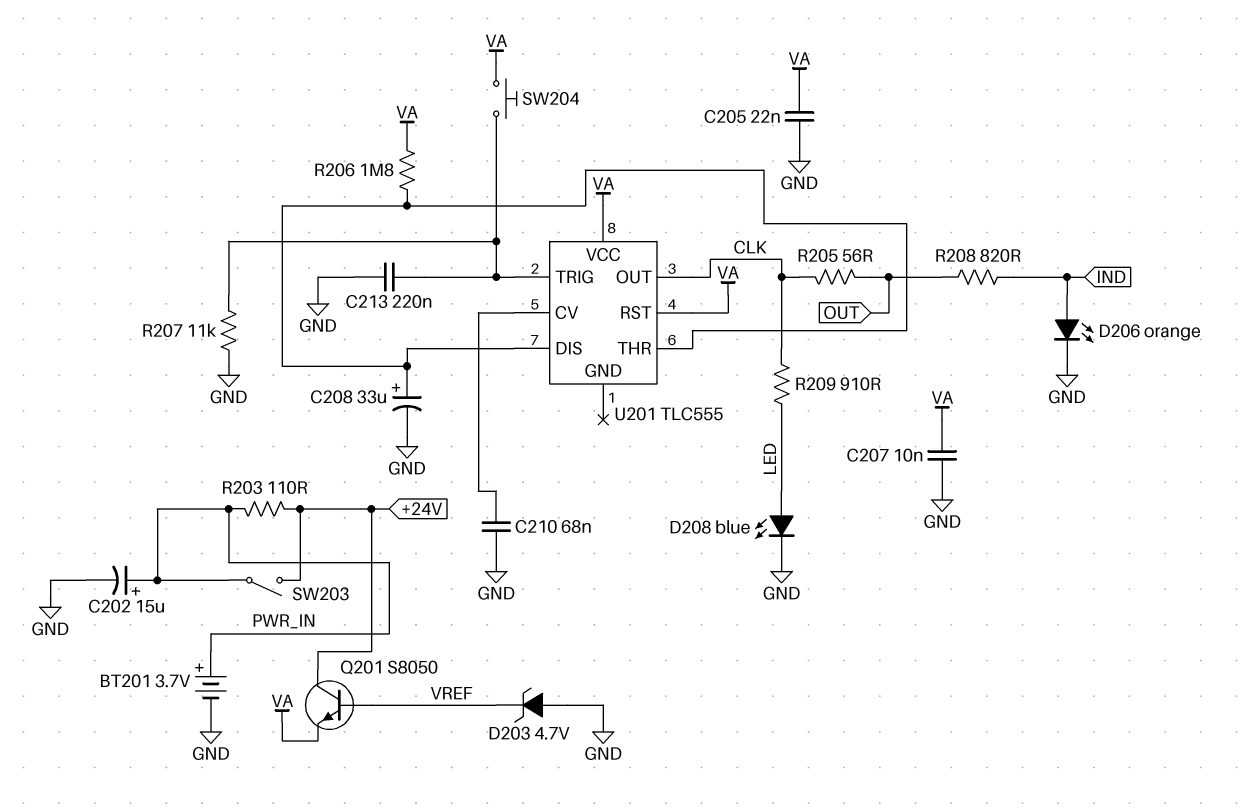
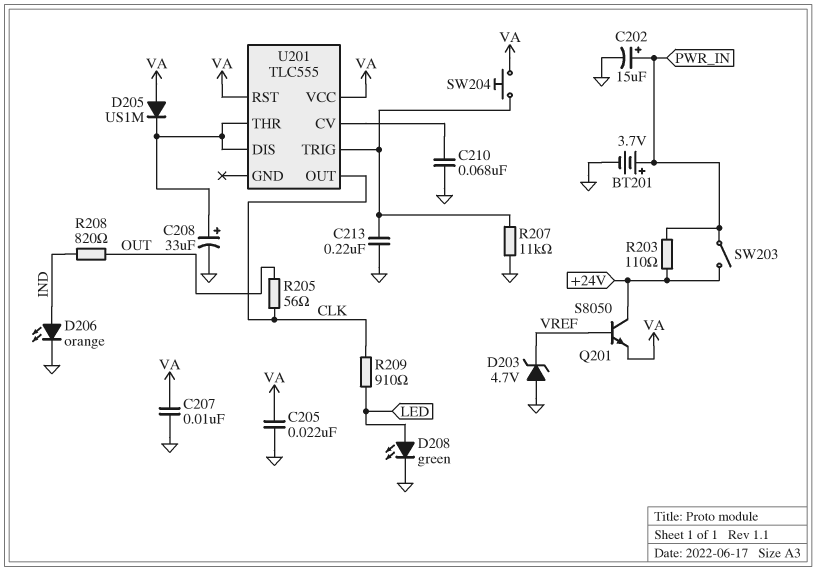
D205: none -> diode US1M (A VA, K U201/DIS)
D208: LED blue (A LED, K GND) -> LED green (A LED, K GND)
R206: 1.8M (U201/DIS, VA) -> none

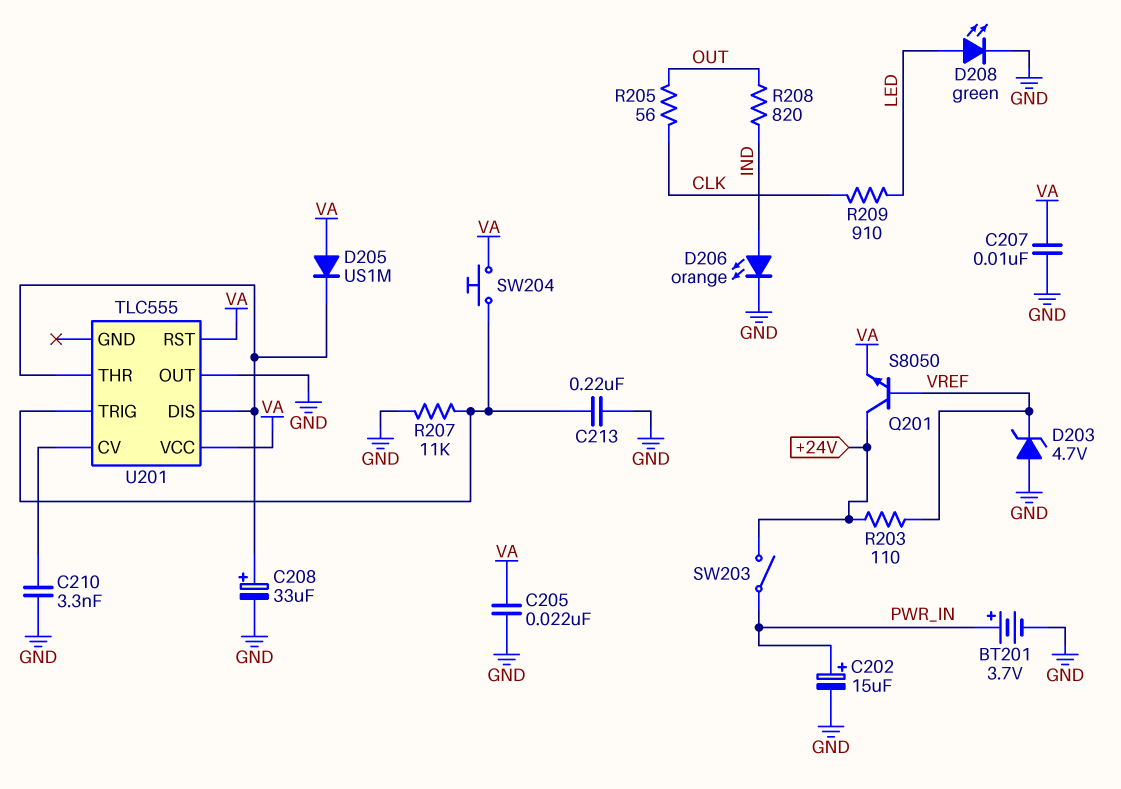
C210: 68nF (GND, U201/CV) -> 3.3nF (GND, U201/CV)
R203: 110 (+24V, PWR_IN) -> 110 (+24V, VREF)
U201 pin OUT: CLK -> GND

